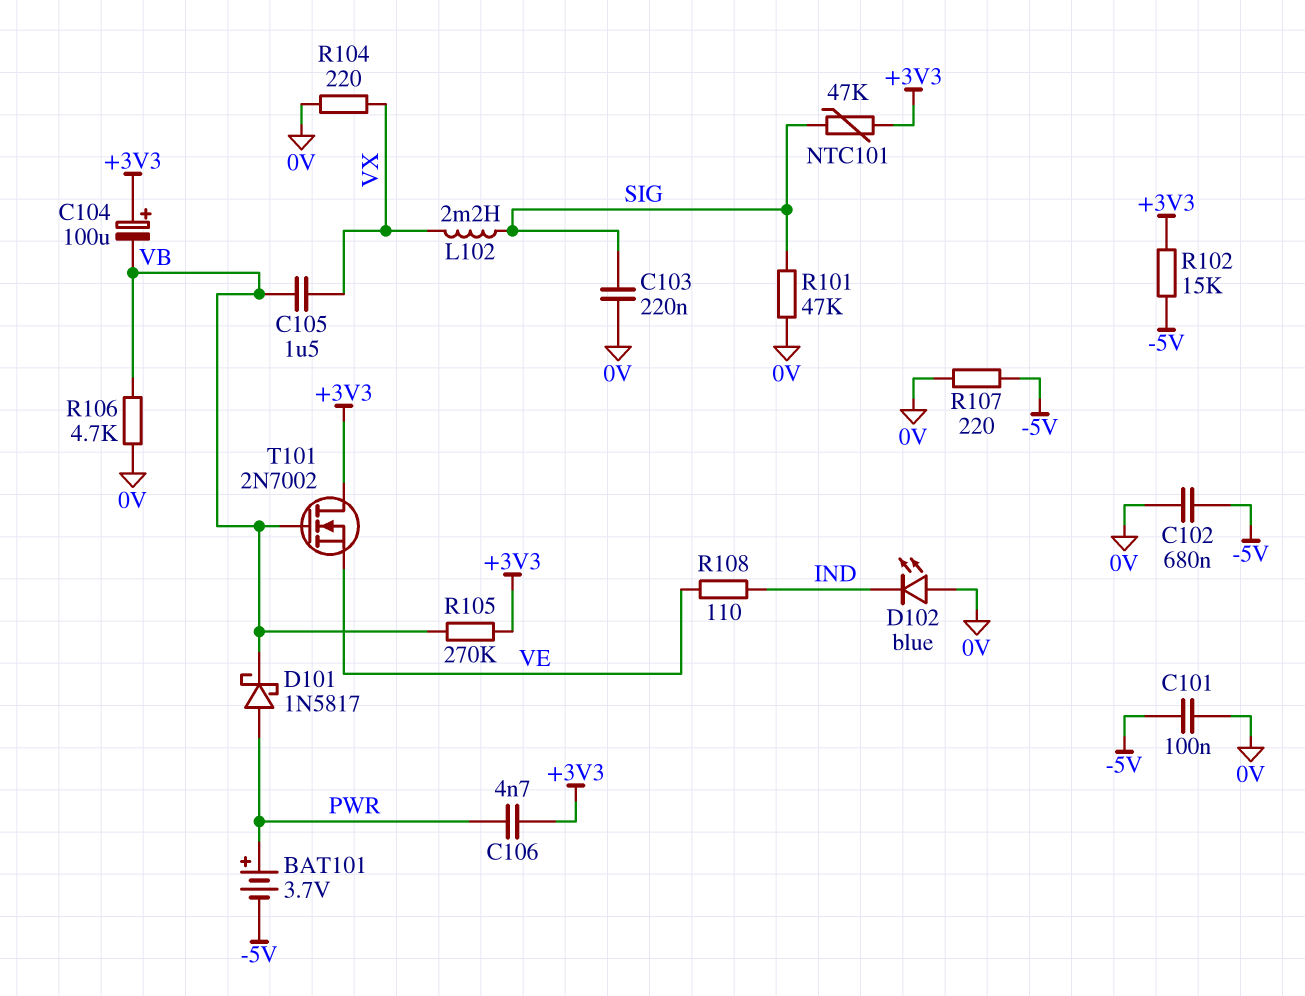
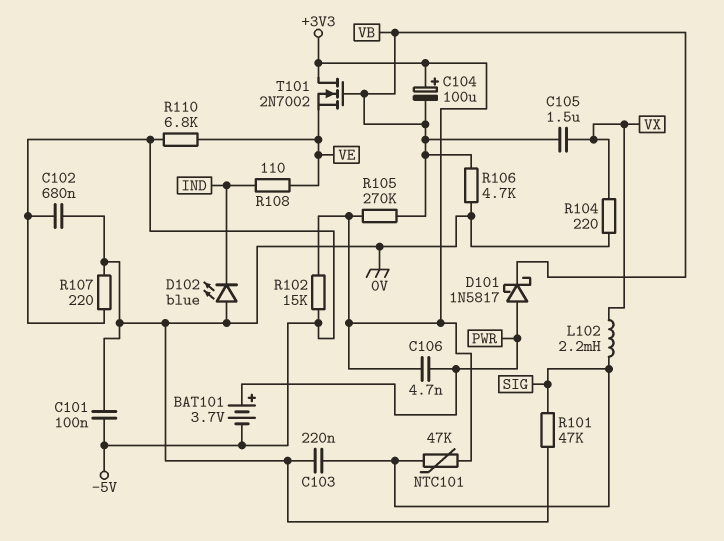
R110: none -> 6.8k (-5V, VE)

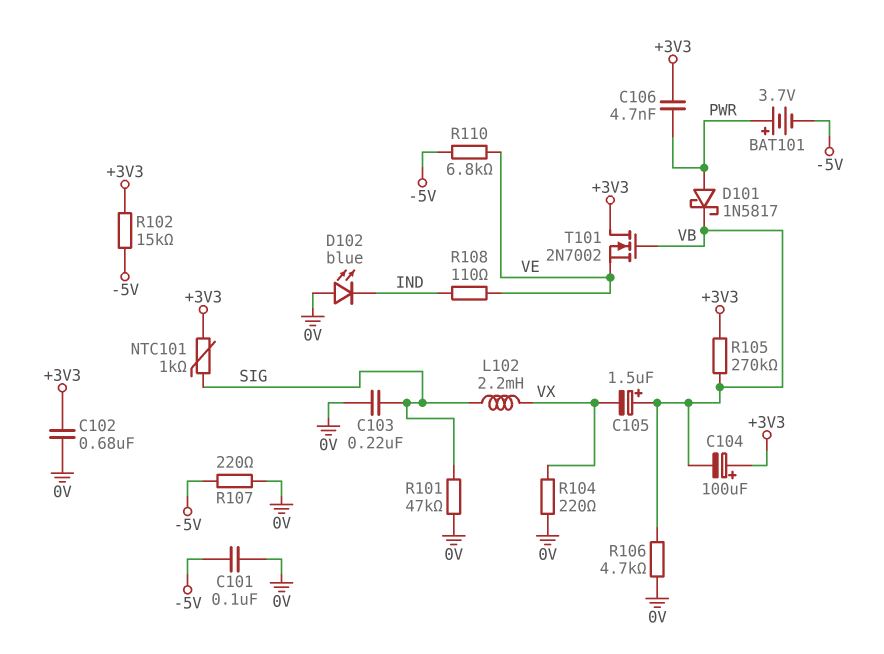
C102: 680nF (-5V, 0V) -> 680nF (+3V3, 0V)
C105: 1.5uF (VB, VX) -> 1.5uF (plus VB, minus VX)
NTC101: 47k (+3V3, SIG) -> 1k (+3V3, SIG)

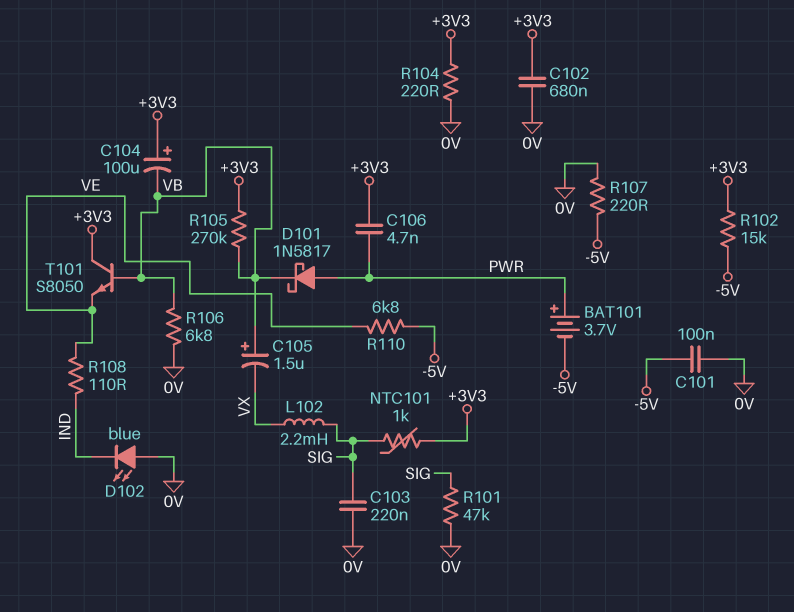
R104: 220 (0V, VX) -> 220 (+3V3, 0V)
R106: 4.7k (0V, VB) -> 6.8k (0V, VB)
T101: NMOS 2N7002 (G VB, D +3V3, S VE) -> NPN S8050 (B VB, C +3V3, E VE)

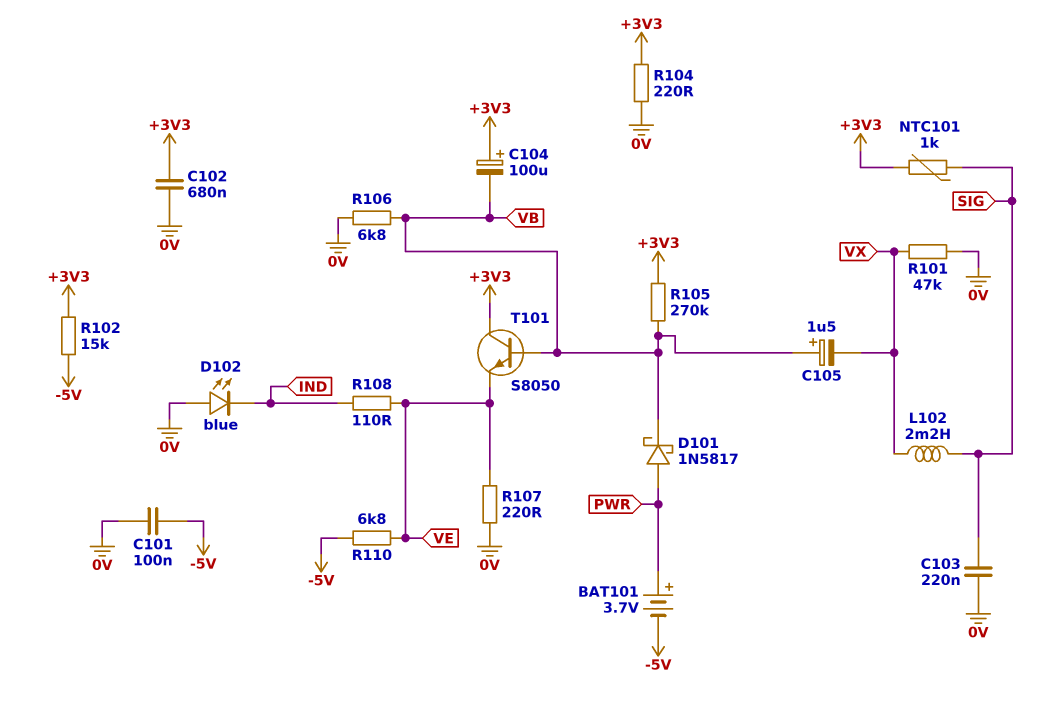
C106: 4.7nF (+3V3, PWR) -> none
R101: 47k (0V, SIG) -> 47k (0V, VX)
R107: 220 (-5V, 0V) -> 220 (0V, VE)

